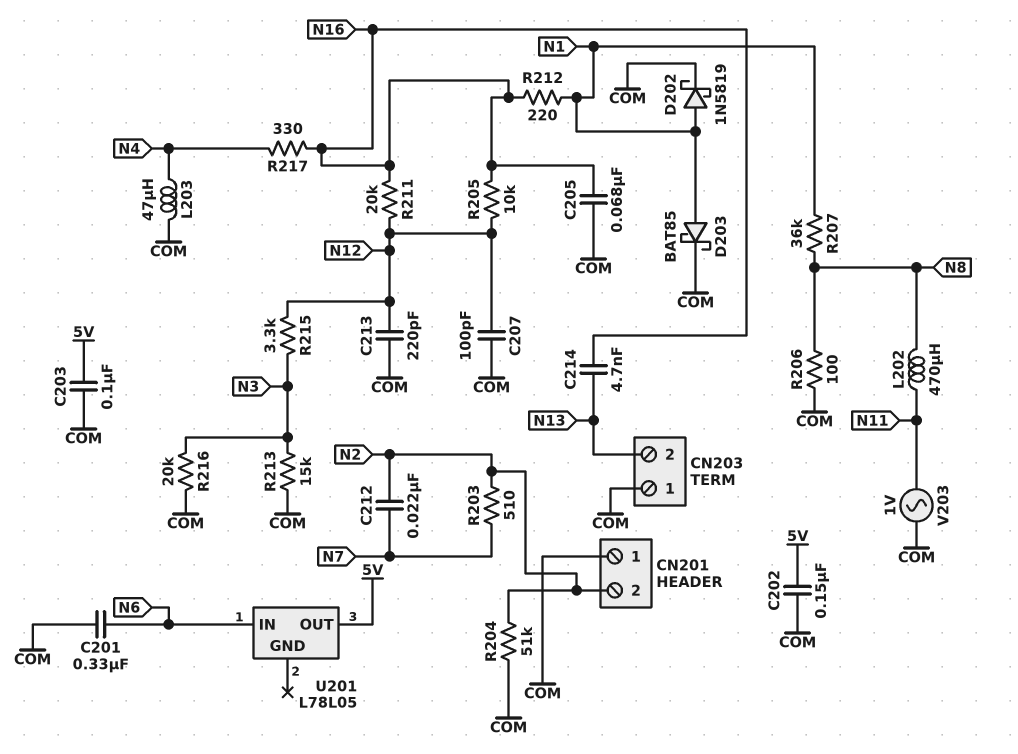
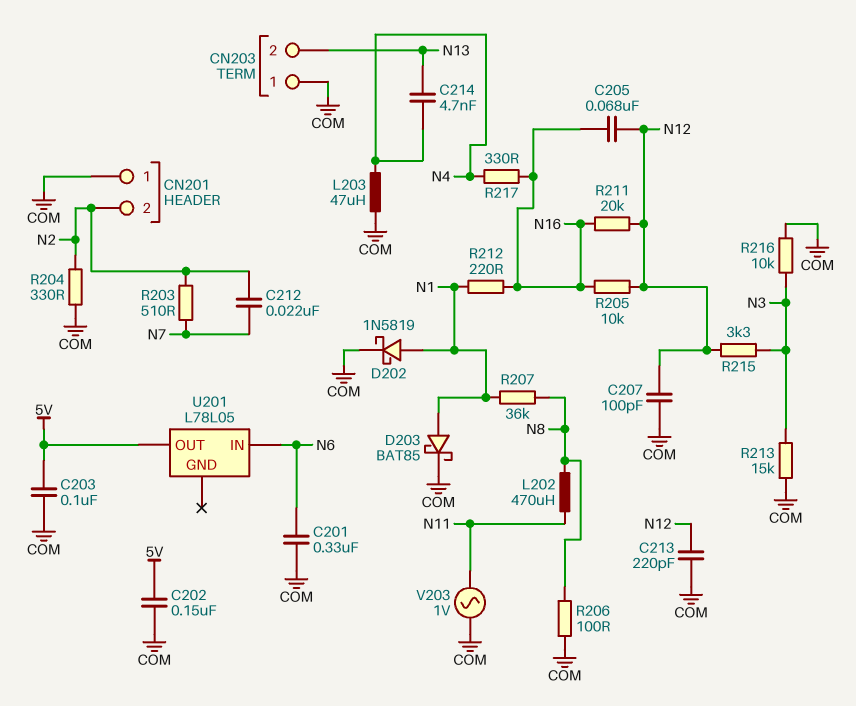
C205: 68nF (COM, N16) -> 68nF (N12, N16)
C214: 4.7nF (N13, N16) -> 4.7nF (N4, N13)
R204: 51k (COM, N2) -> 330 (COM, N2)
R216: 20k (COM, N3) -> 10k (COM, N3)

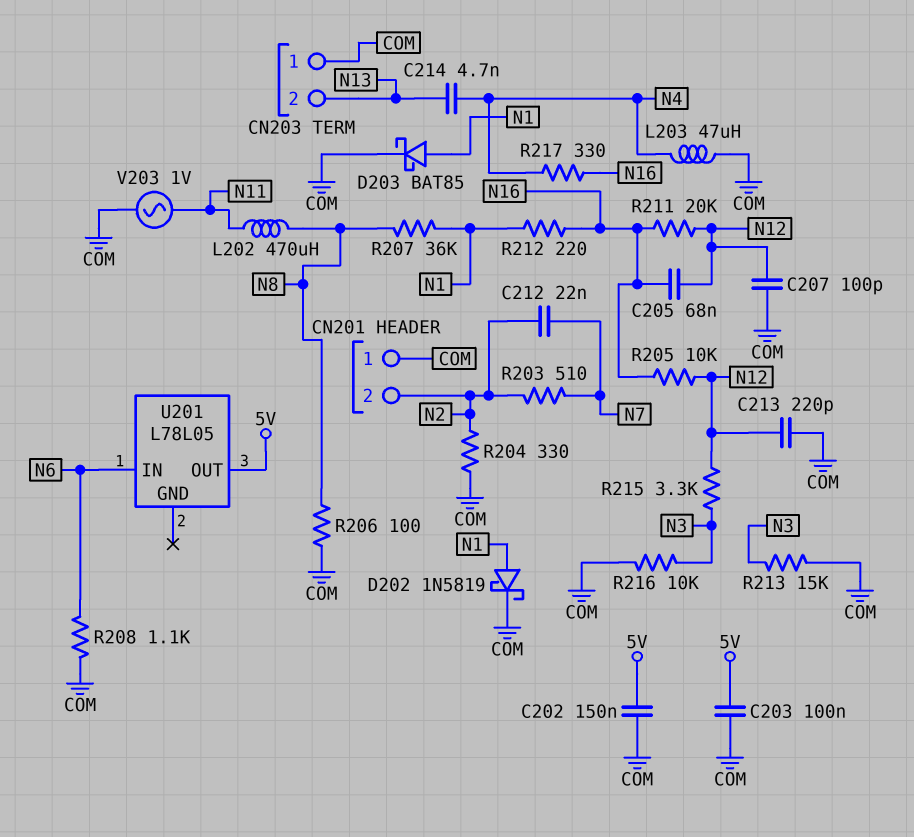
C201: 330nF (COM, N6) -> none
R208: none -> 1.1k (COM, N6)

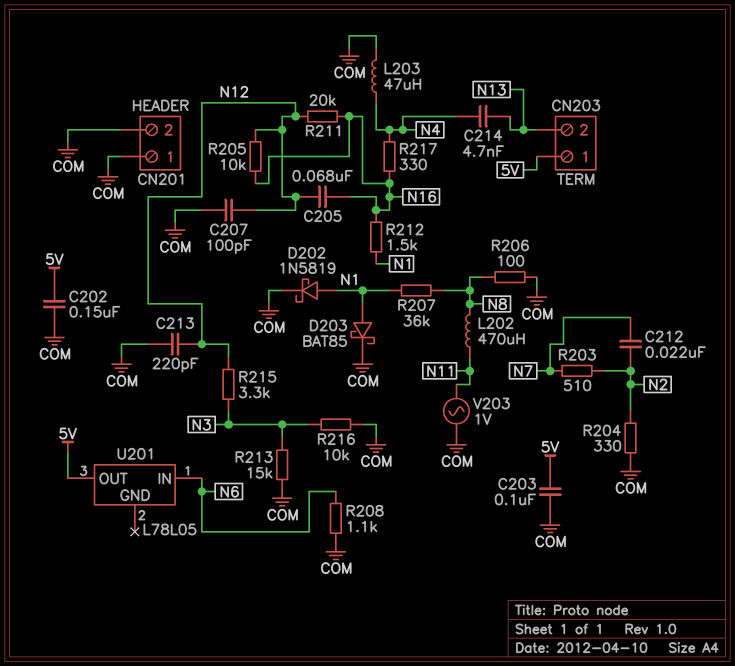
CN201 pin 2: N2 -> COM
CN203 pin 1: COM -> 5V
R212: 220 (N1, N16) -> 1.5k (N1, N16)

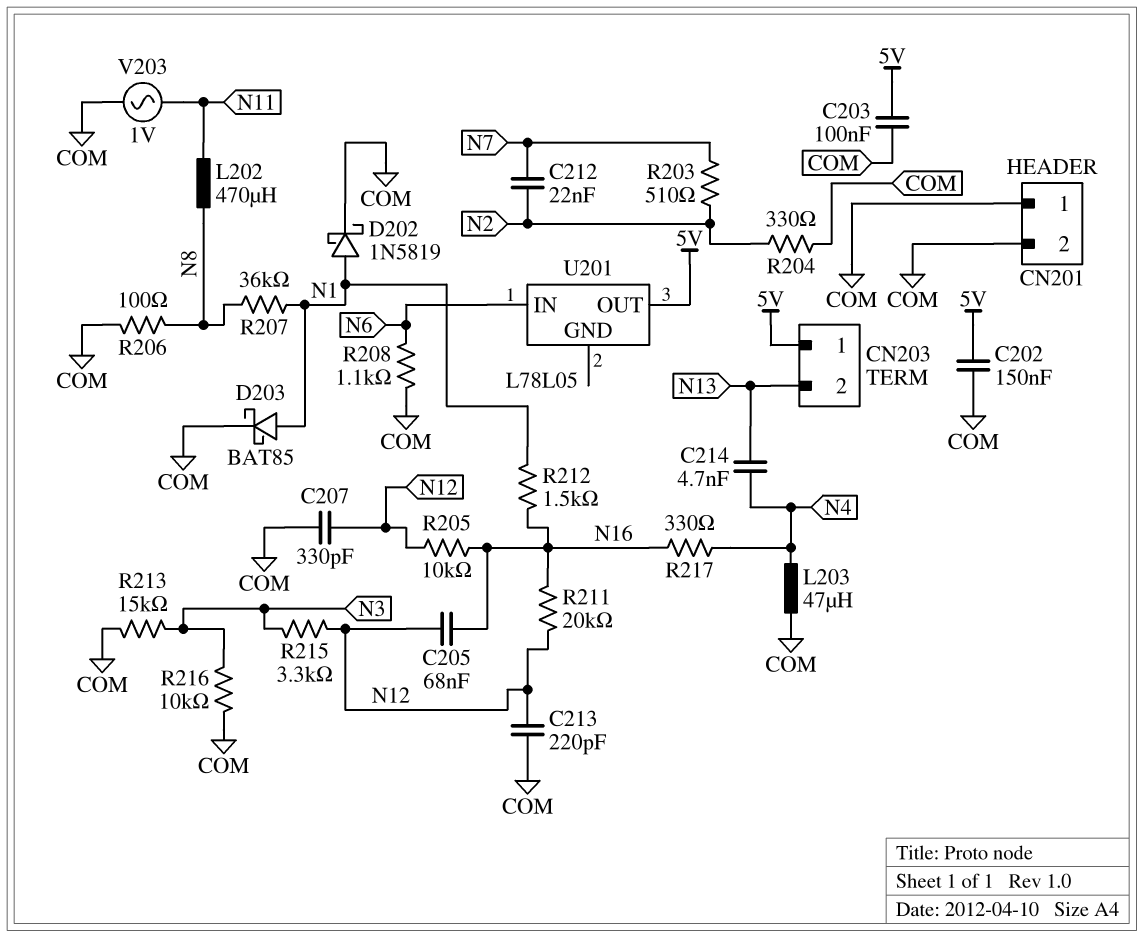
C207: 100pF (COM, N12) -> 330pF (COM, N12)

